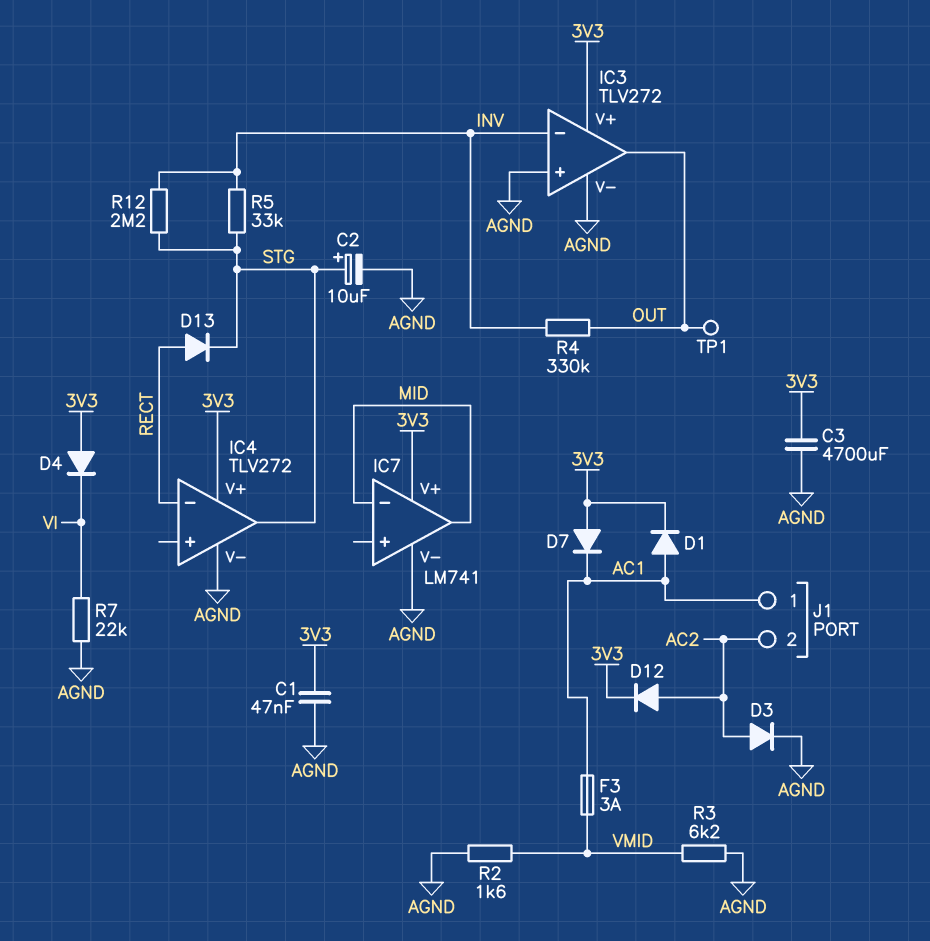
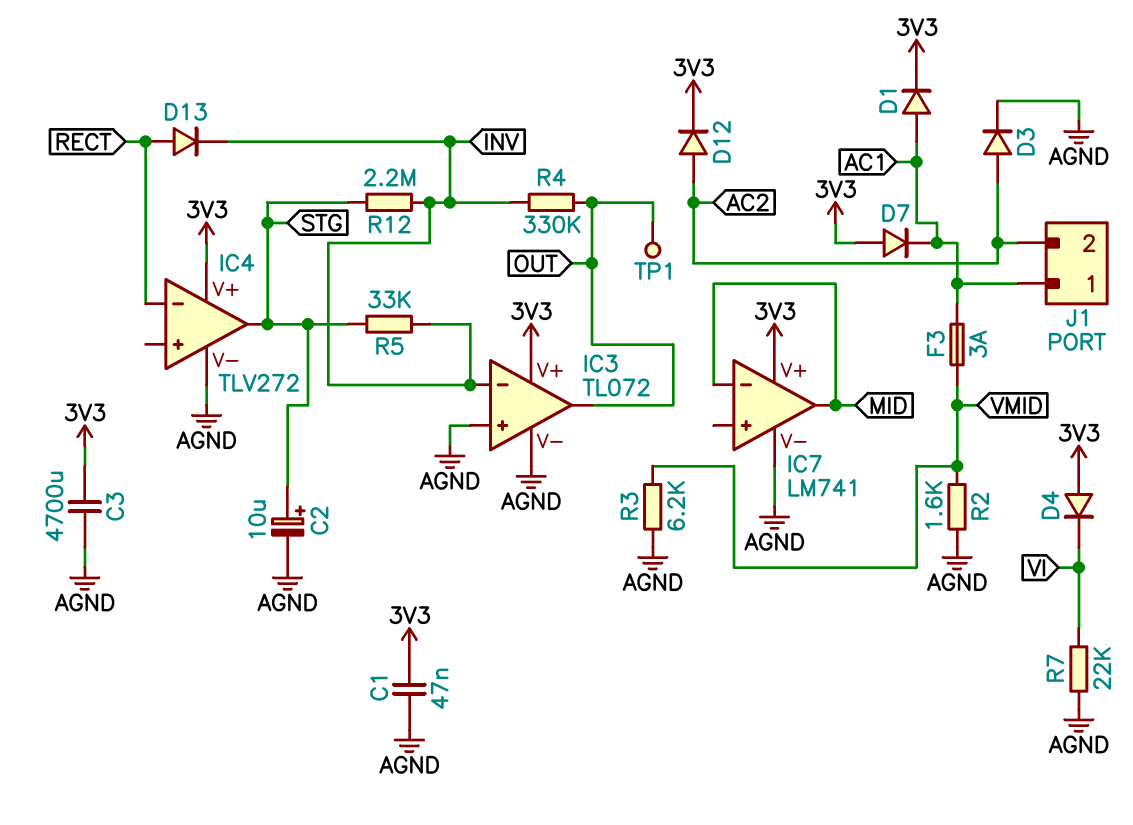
D13: diode (A RECT, K STG) -> diode (A RECT, K INV)
IC3: TLV272 -> TL072

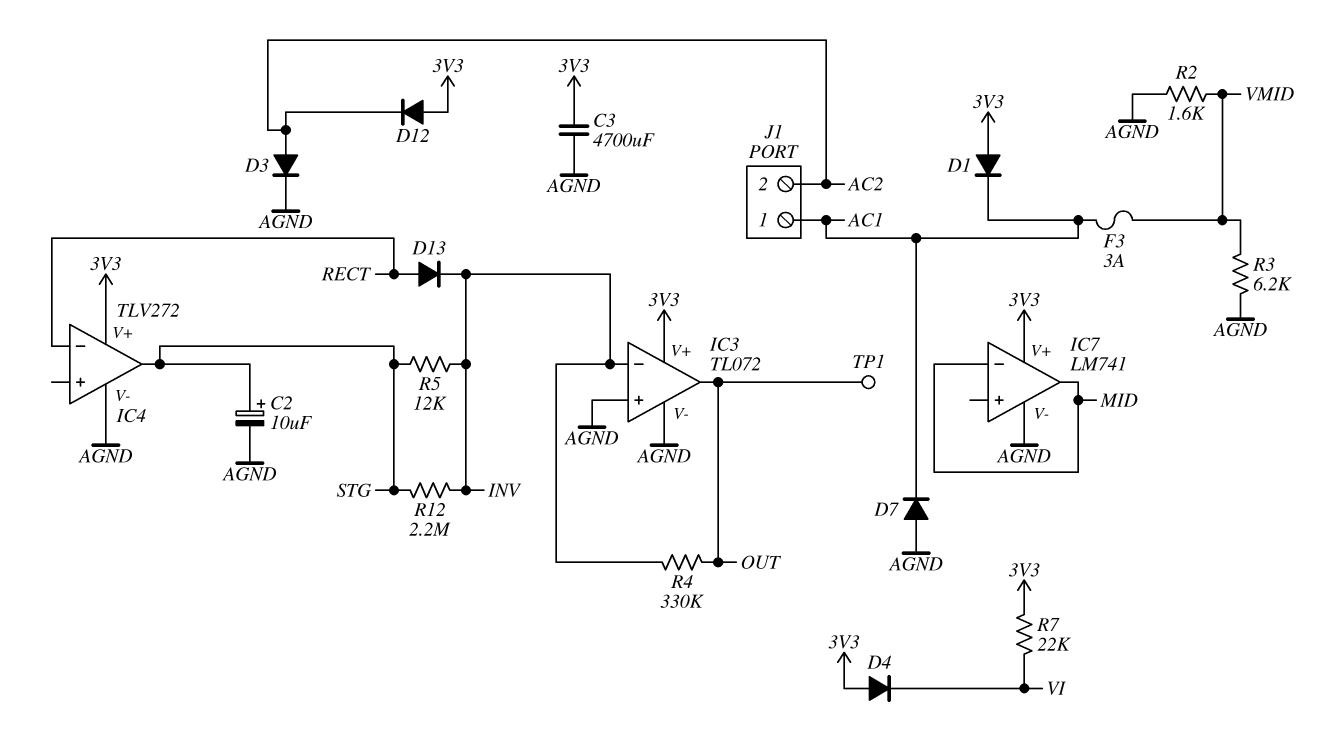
C1: 47nF (3V3, AGND) -> none
D1: diode (A AC1, K 3V3) -> diode (A 3V3, K AC1)
D7: diode (A 3V3, K AC1) -> diode (A AGND, K AC1)
D12: diode (A AC2, K 3V3) -> diode (A 3V3, K AC2)
R5: 33k (INV, STG) -> 12k (INV, STG)
R7: 22k (AGND, VI) -> 22k (3V3, VI)

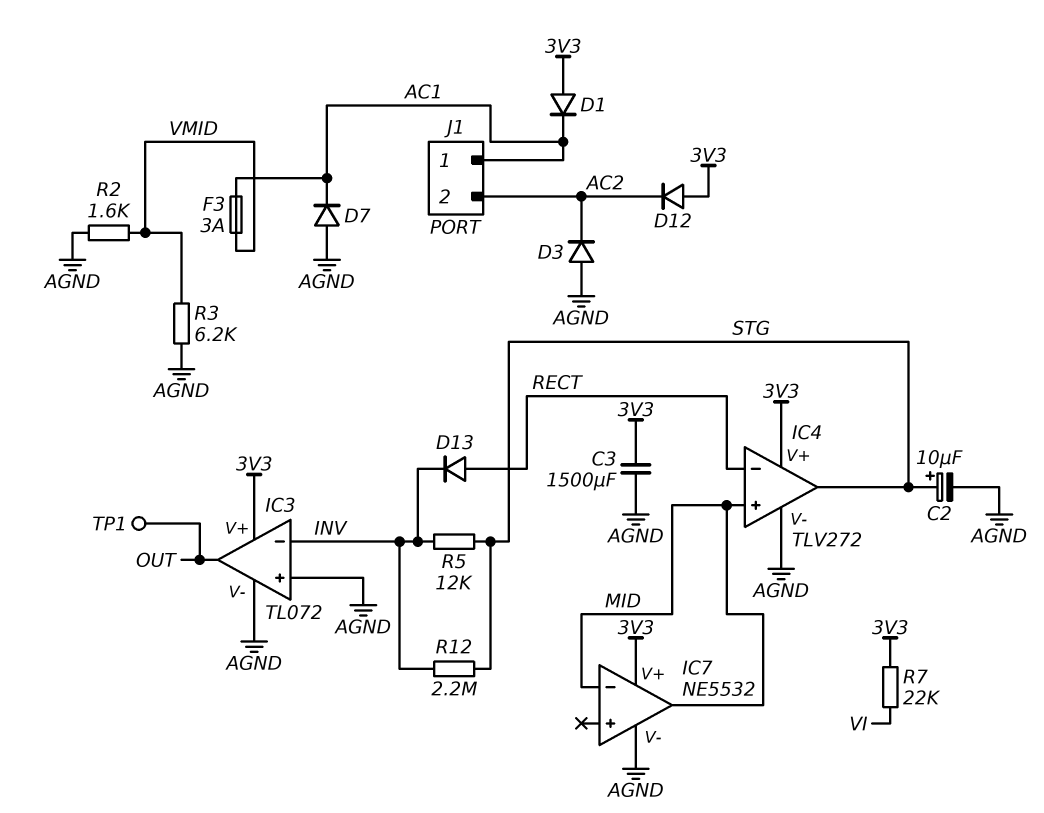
C3: 4700uF (3V3, AGND) -> 1500uF (3V3, AGND)
D3: diode (A AC2, K AGND) -> diode (A AGND, K AC2)
D4: diode (A 3V3, K VI) -> none
IC4 pin in+: none -> MID
IC7: LM741 -> NE5532
R4: 330k (INV, OUT) -> none

